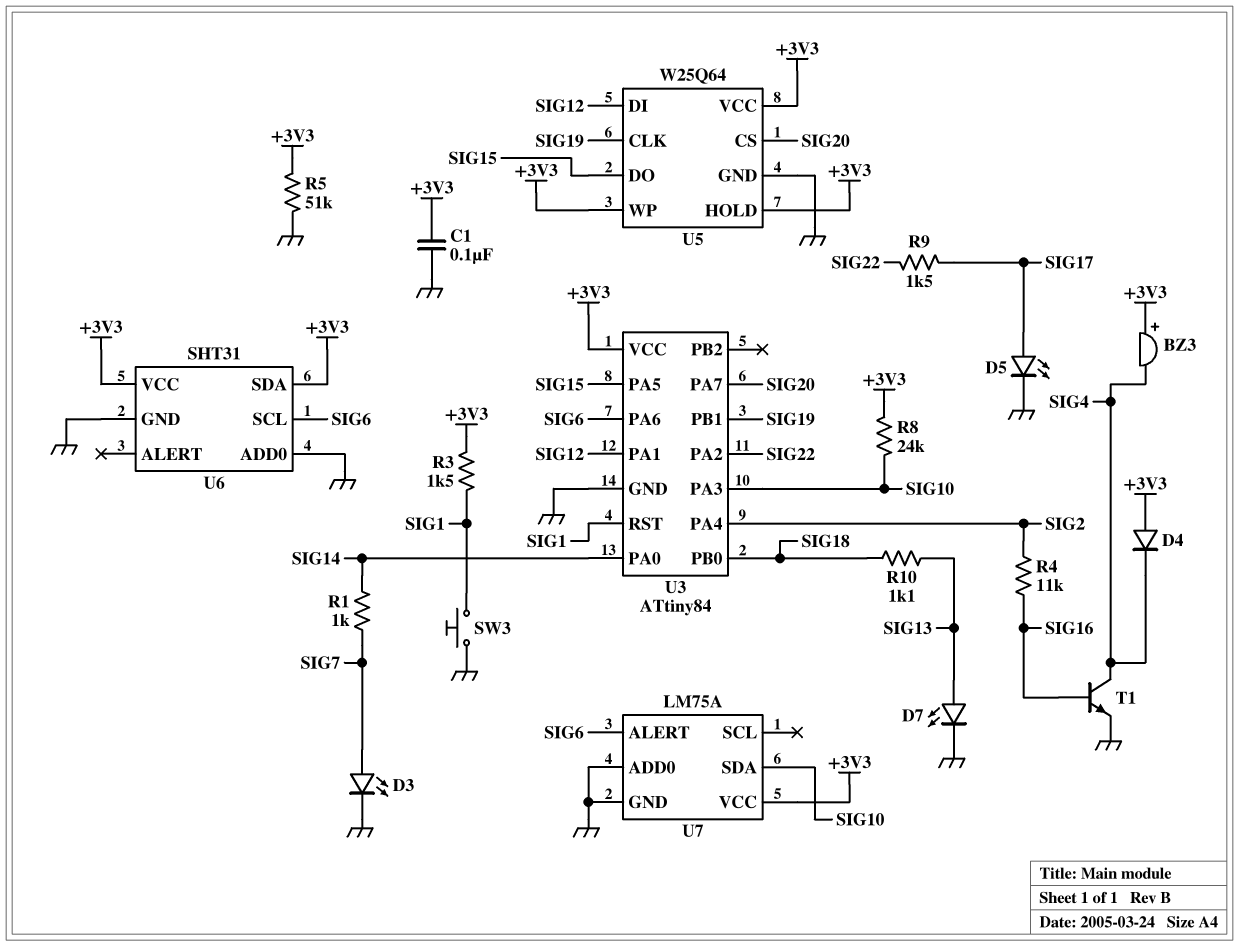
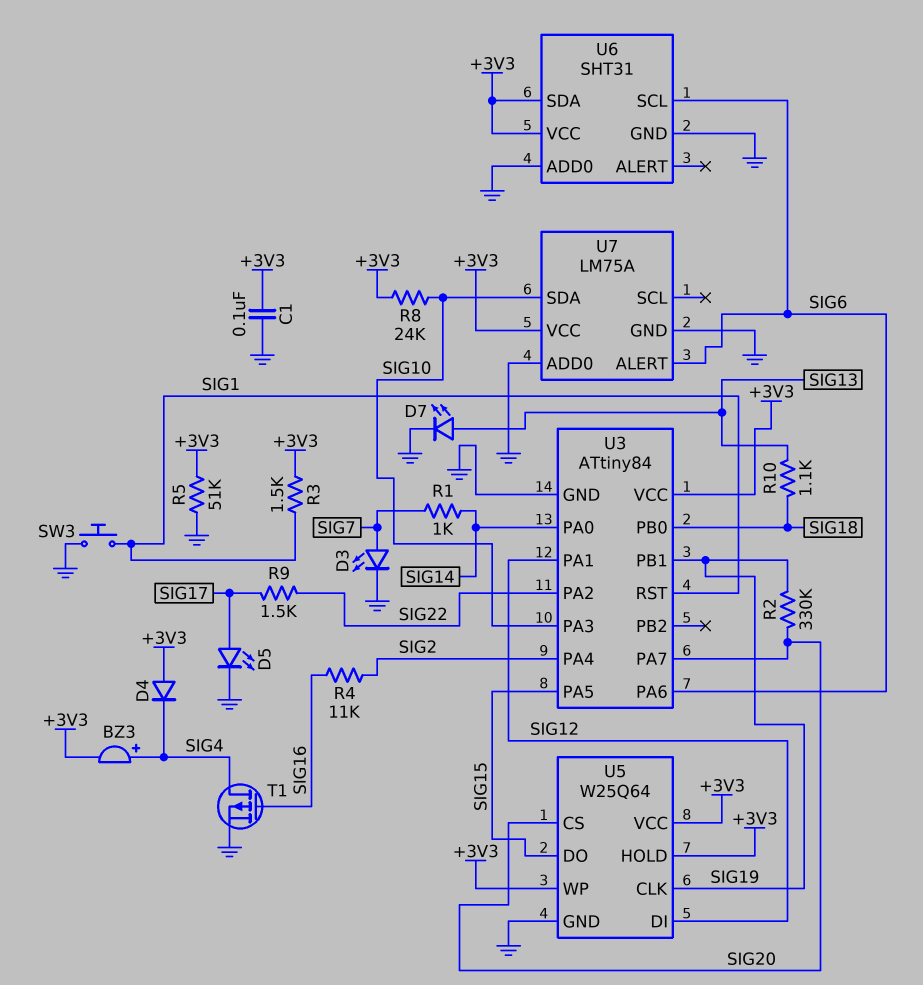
BZ3: buzzer (plus +3V3, minus SIG4) -> buzzer (plus SIG4, minus +3V3)
R2: none -> 330k (SIG19, SIG20)
T1: NPN (B SIG16, C SIG4, E GND) -> PMOS (G SIG16, D SIG4, S GND)

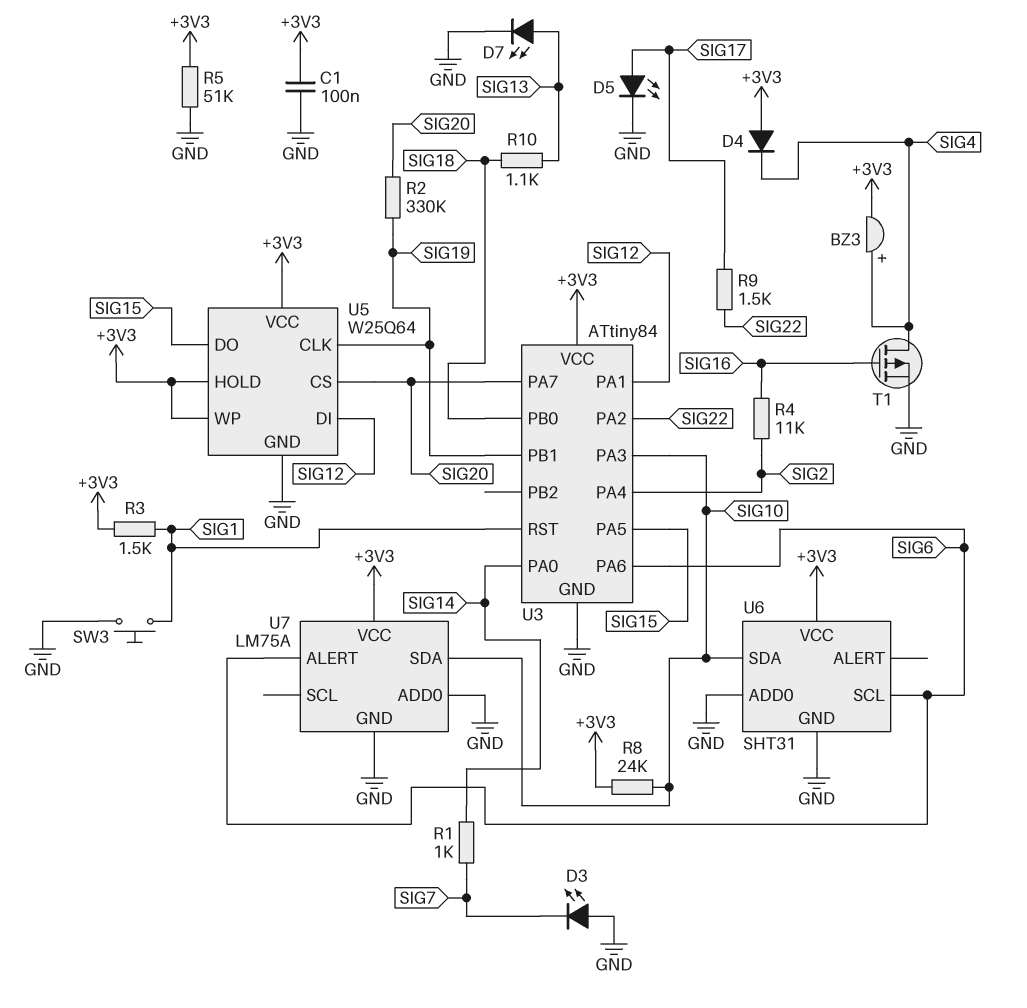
D3: LED (A SIG7, K GND) -> LED (A GND, K SIG7)
U6 pin SDA: +3V3 -> SIG10

